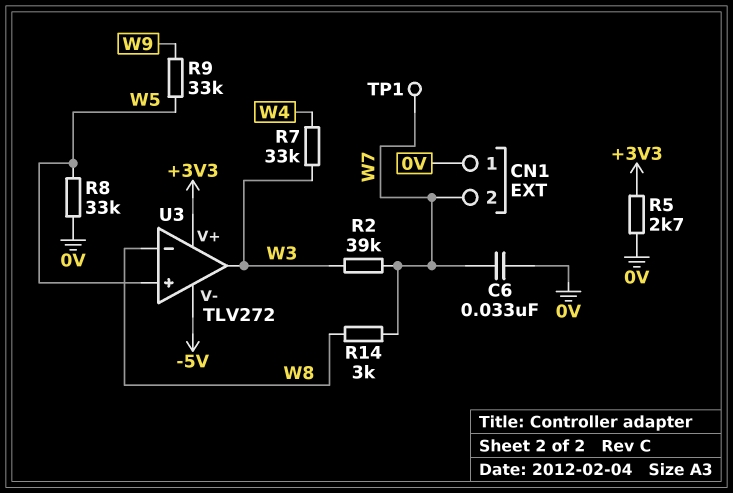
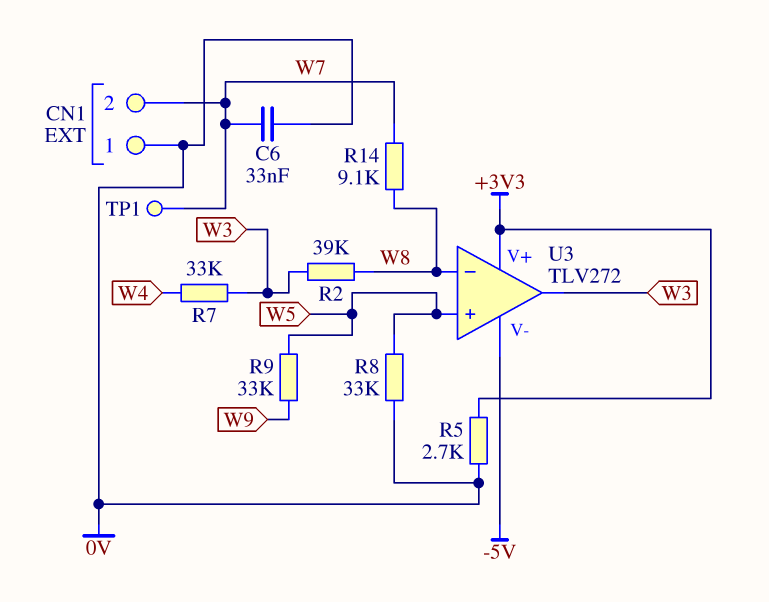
R2: 39k (W3, W7) -> 39k (W3, W8)
R14: 3k (W7, W8) -> 9.1k (W7, W8)

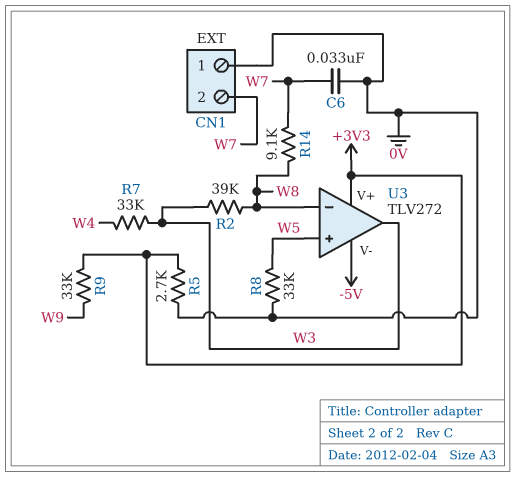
R9: 33k (W5, W9) -> 33k (+3V3, W9)
TP1: test point (W7) -> none

